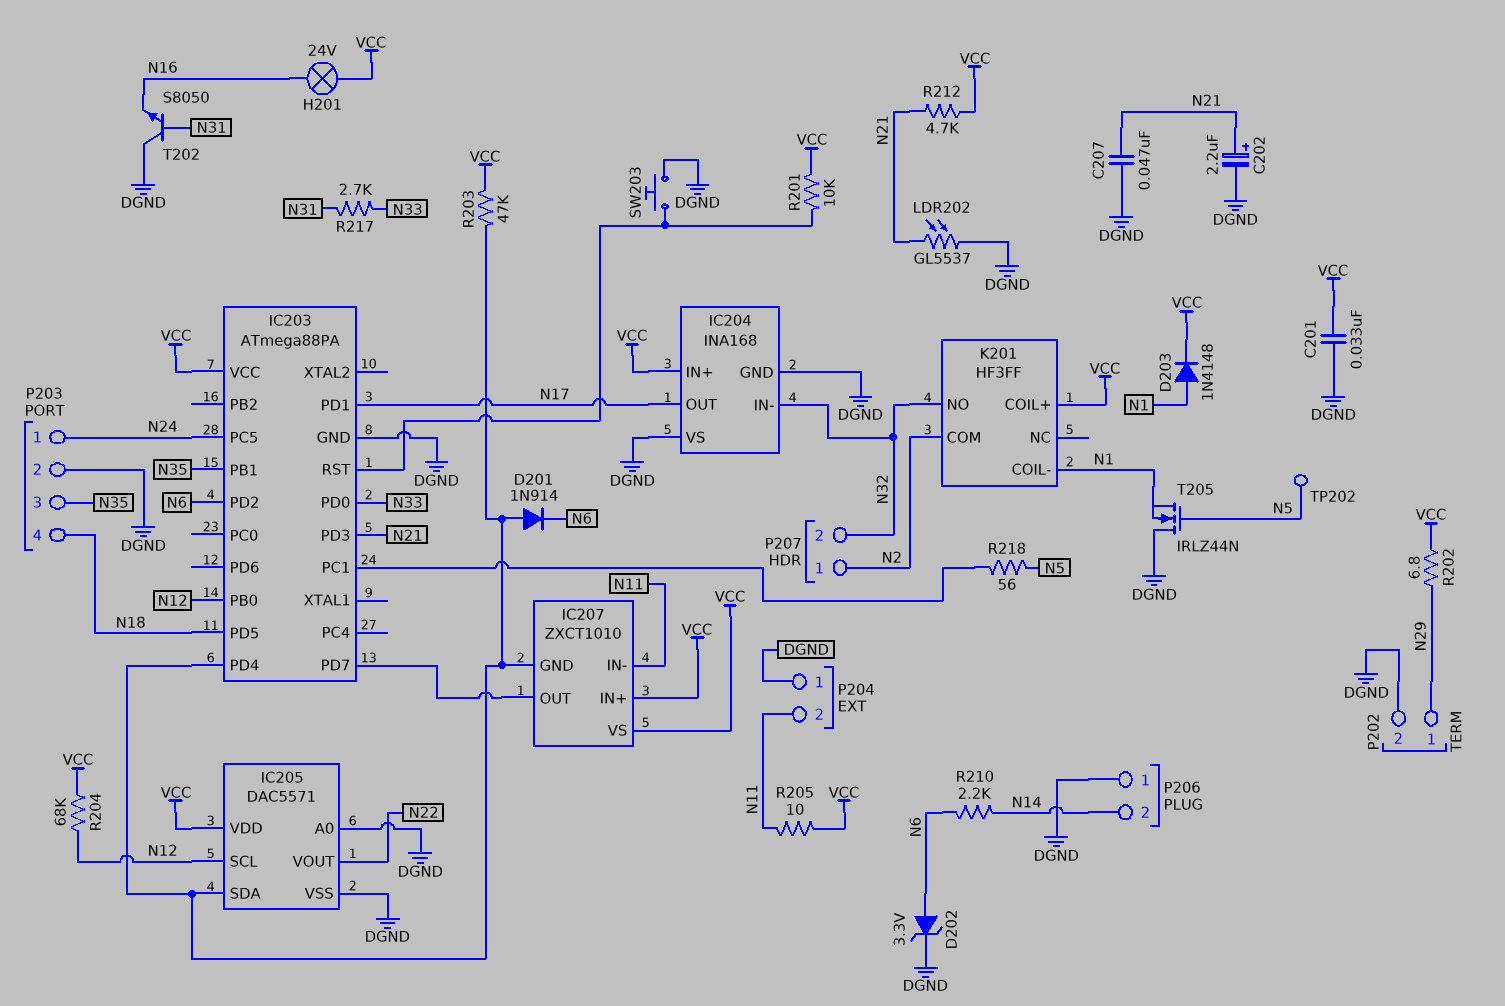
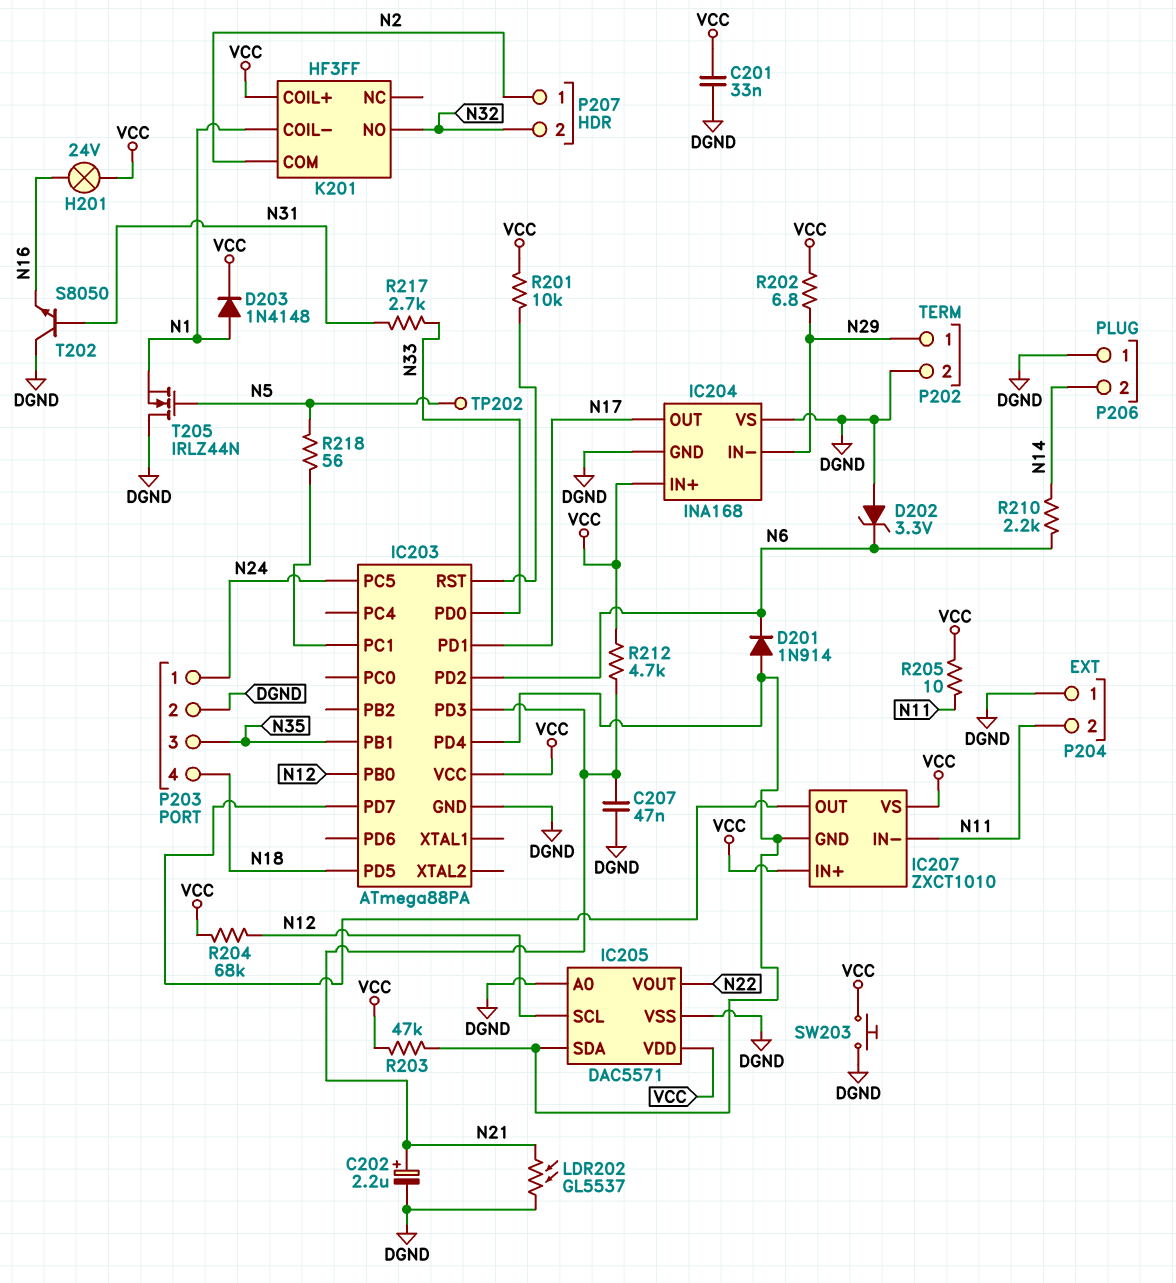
D202: zener 3.3V (A N6, K DGND) -> zener 3.3V (A DGND, K N6)
IC204 pin IN-: N32 -> N29
SW203: button (DGND, IC203/RST) -> button (DGND, VCC)

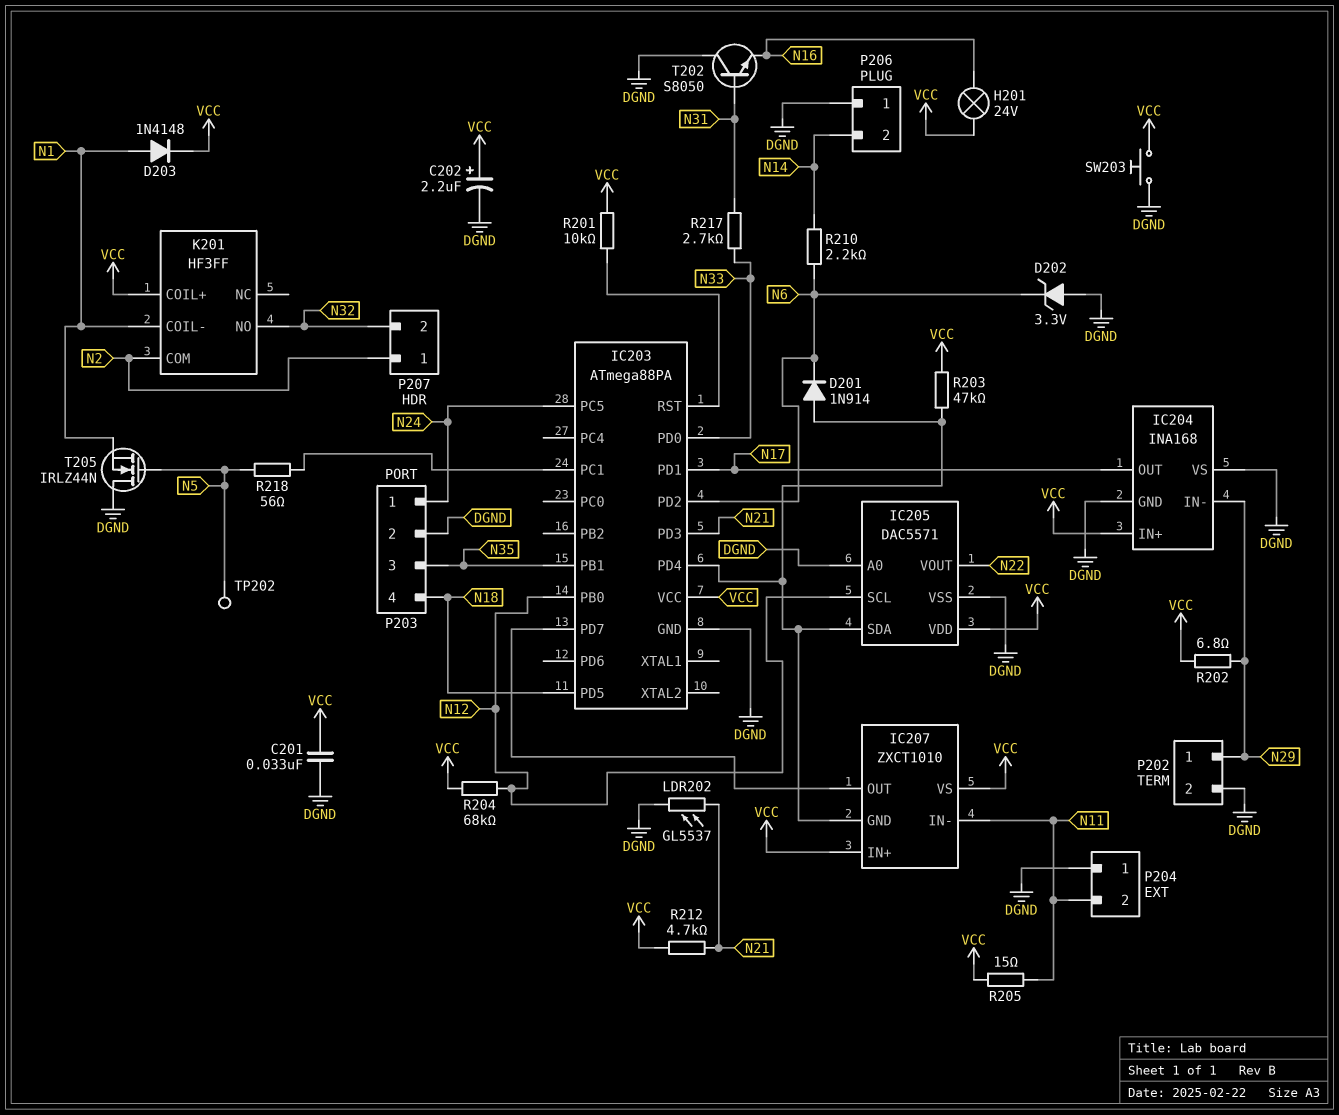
C202: 2.2uF (plus N21, minus DGND) -> 2.2uF (plus VCC, minus DGND)
C207: 47nF (DGND, N21) -> none
R205: 10 (N11, VCC) -> 15 (N11, VCC)

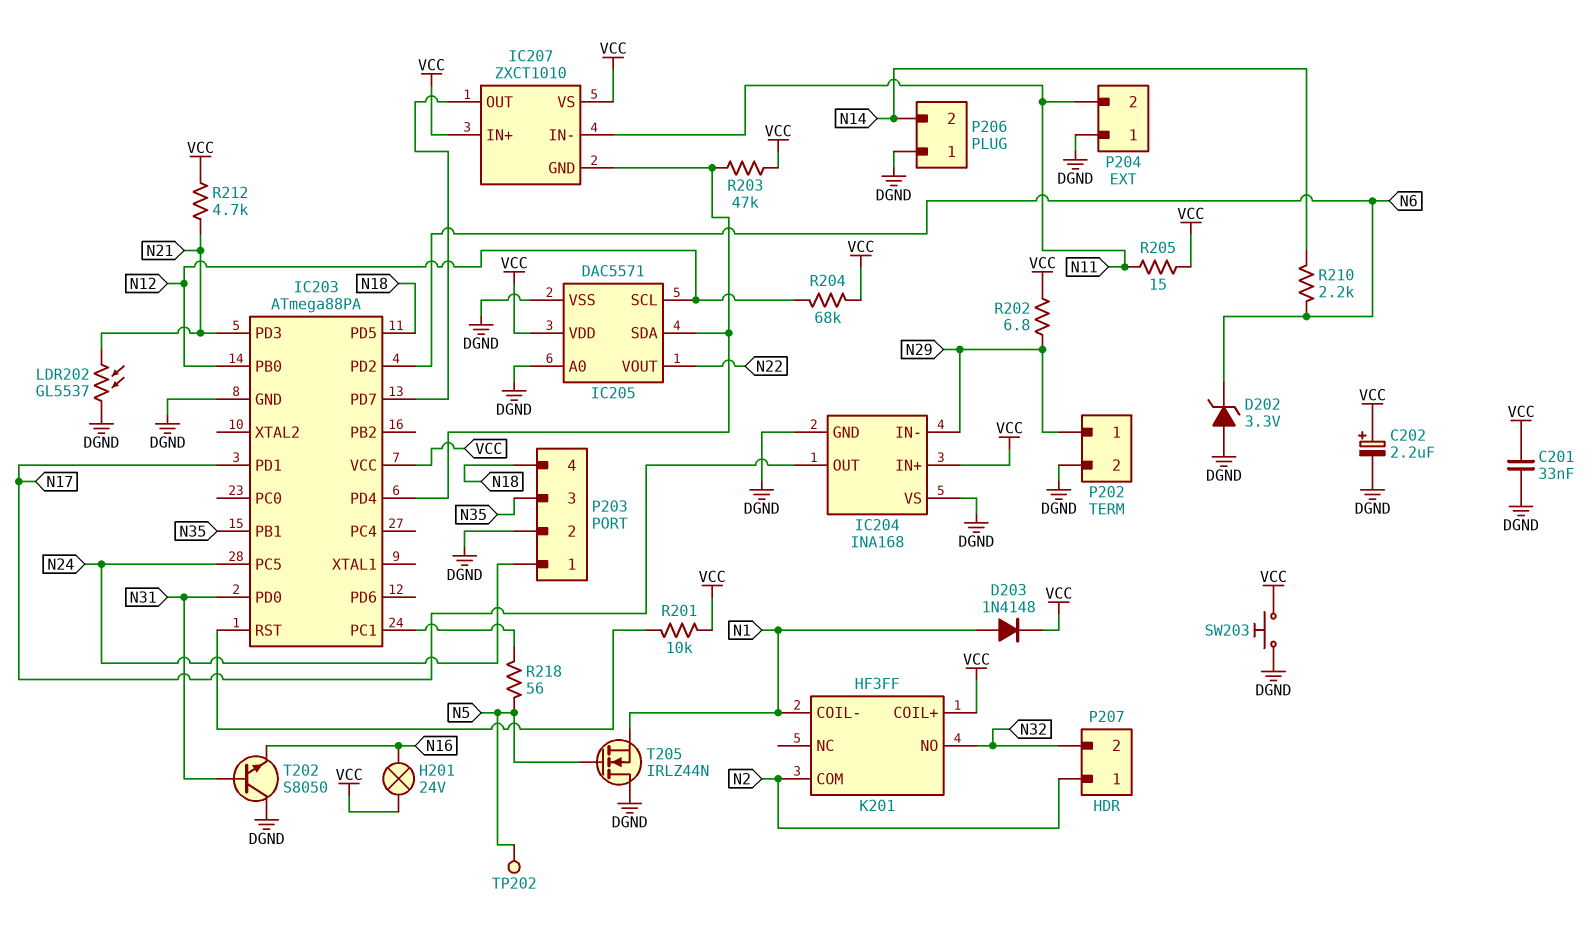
D201: diode 1N914 (A IC203/PD4, K N6) -> none
IC203 pin PD0: N33 -> N31
R217: 2.7k (N31, N33) -> none

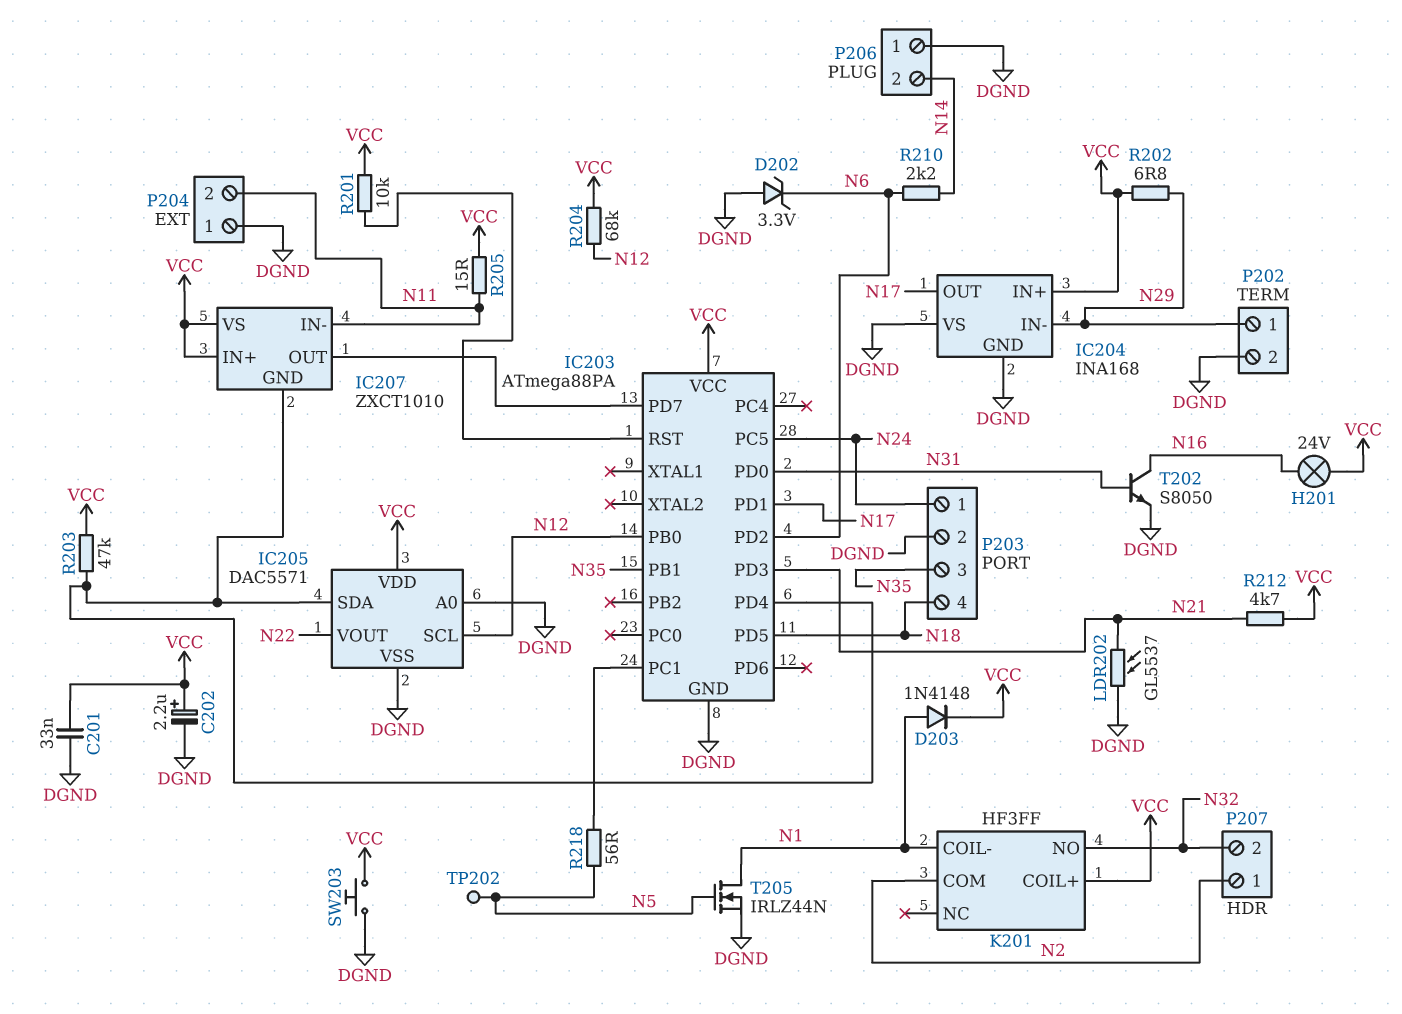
T202: NPN S8050 (B N31, C DGND, E N16) -> NPN S8050 (B N31, C N16, E DGND)
T205: NMOS IRLZ44N (G N5, D DGND, S N1) -> NMOS IRLZ44N (G N5, D N1, S DGND)

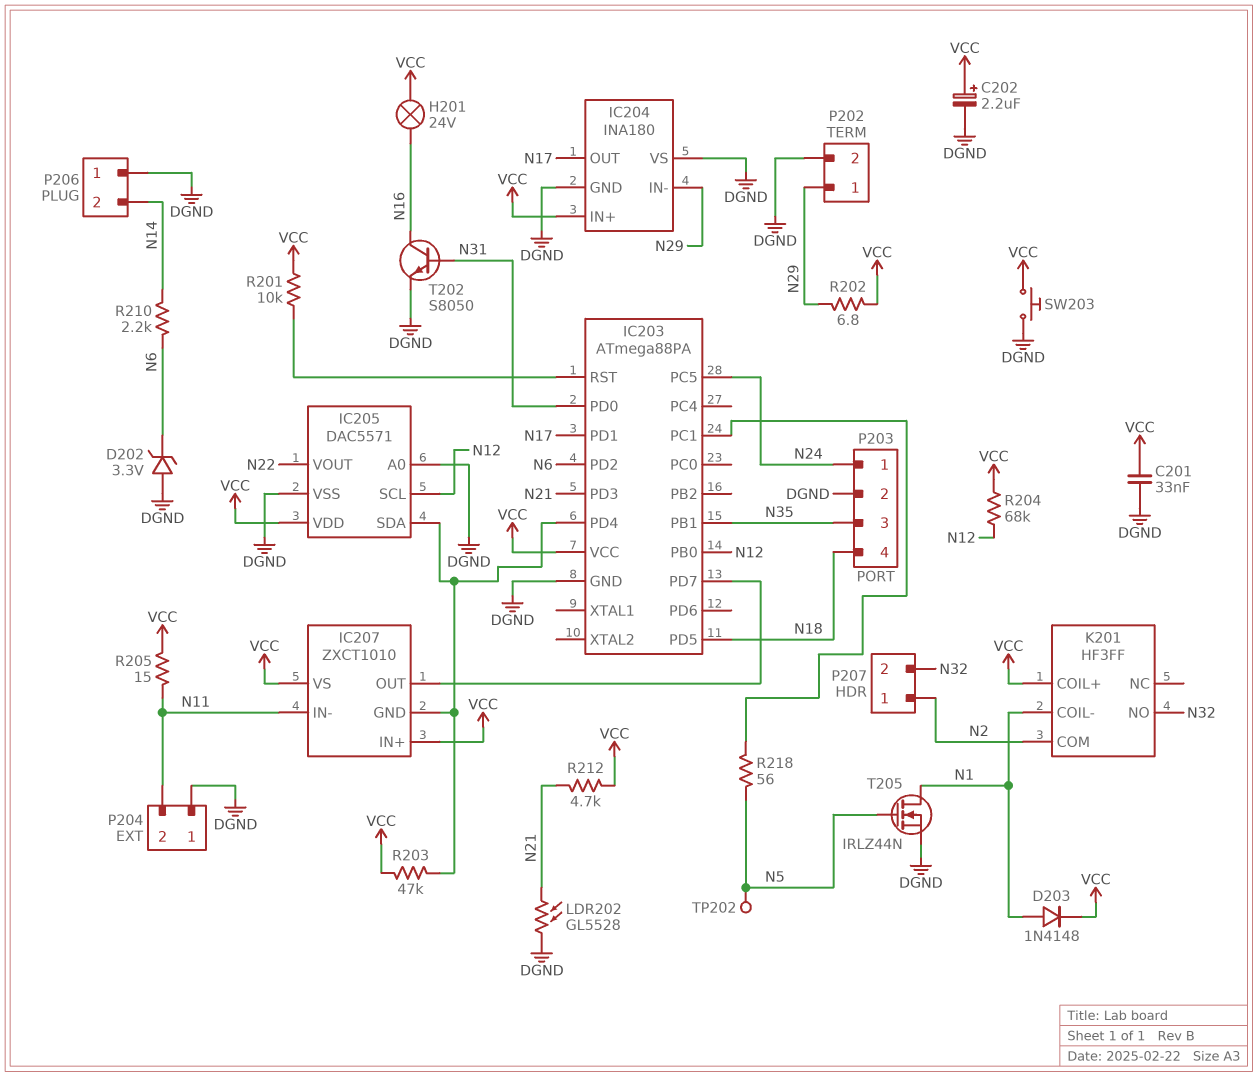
IC204: INA168 -> INA180
LDR202: GL5537 (DGND, N21) -> GL5528 (DGND, N21)

